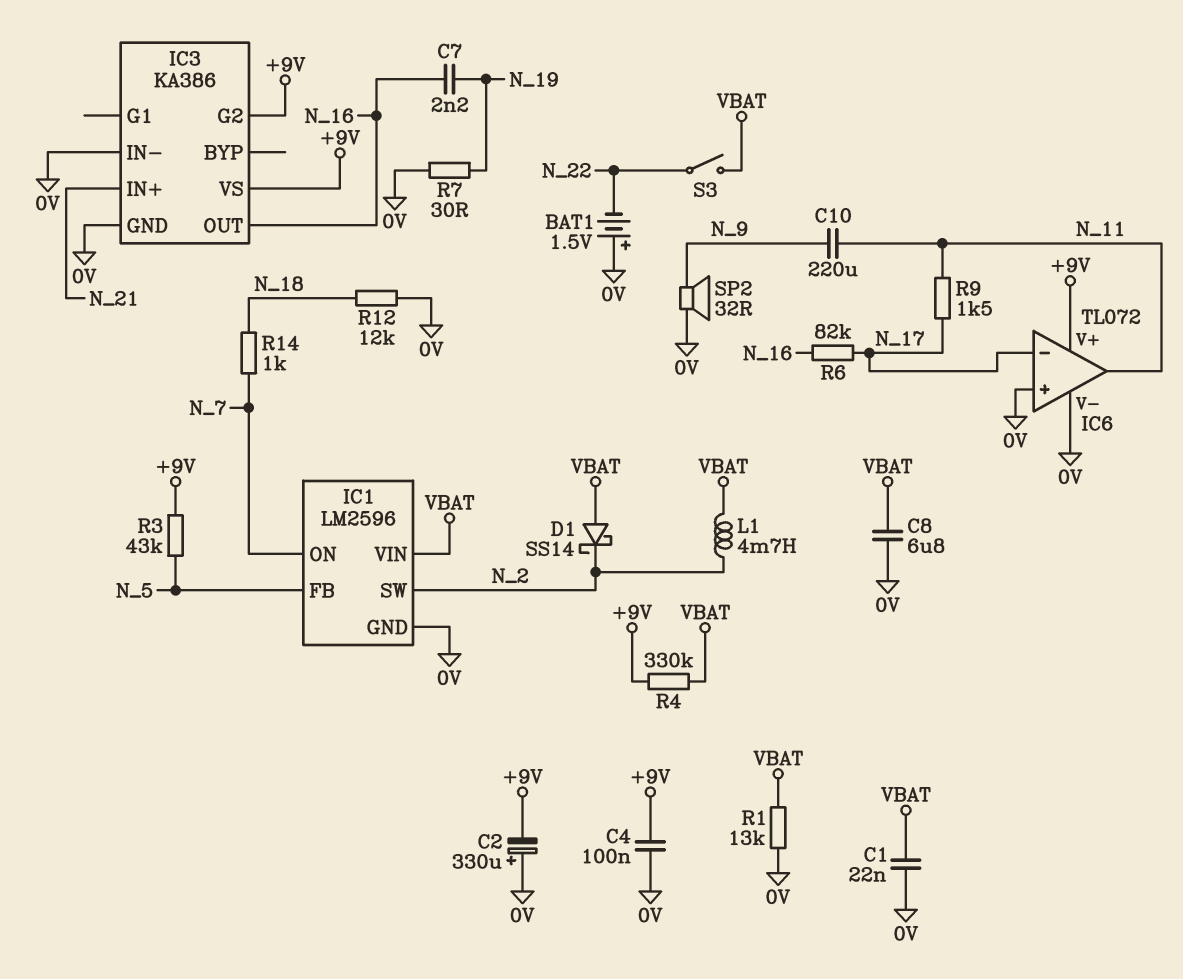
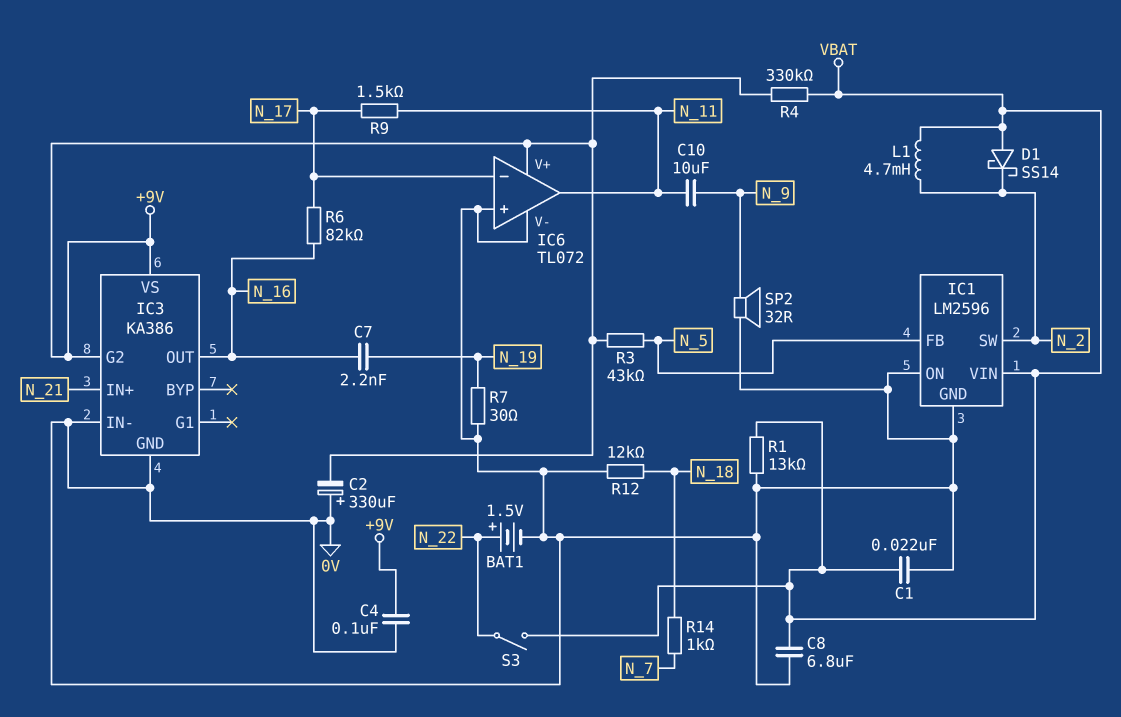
BAT1: 1.5V (plus 0V, minus N_22) -> 1.5V (plus N_22, minus 0V)
C10: 220uF (N_9, N_11) -> 10uF (N_9, N_11)
IC1 pin ON: N_7 -> 0V

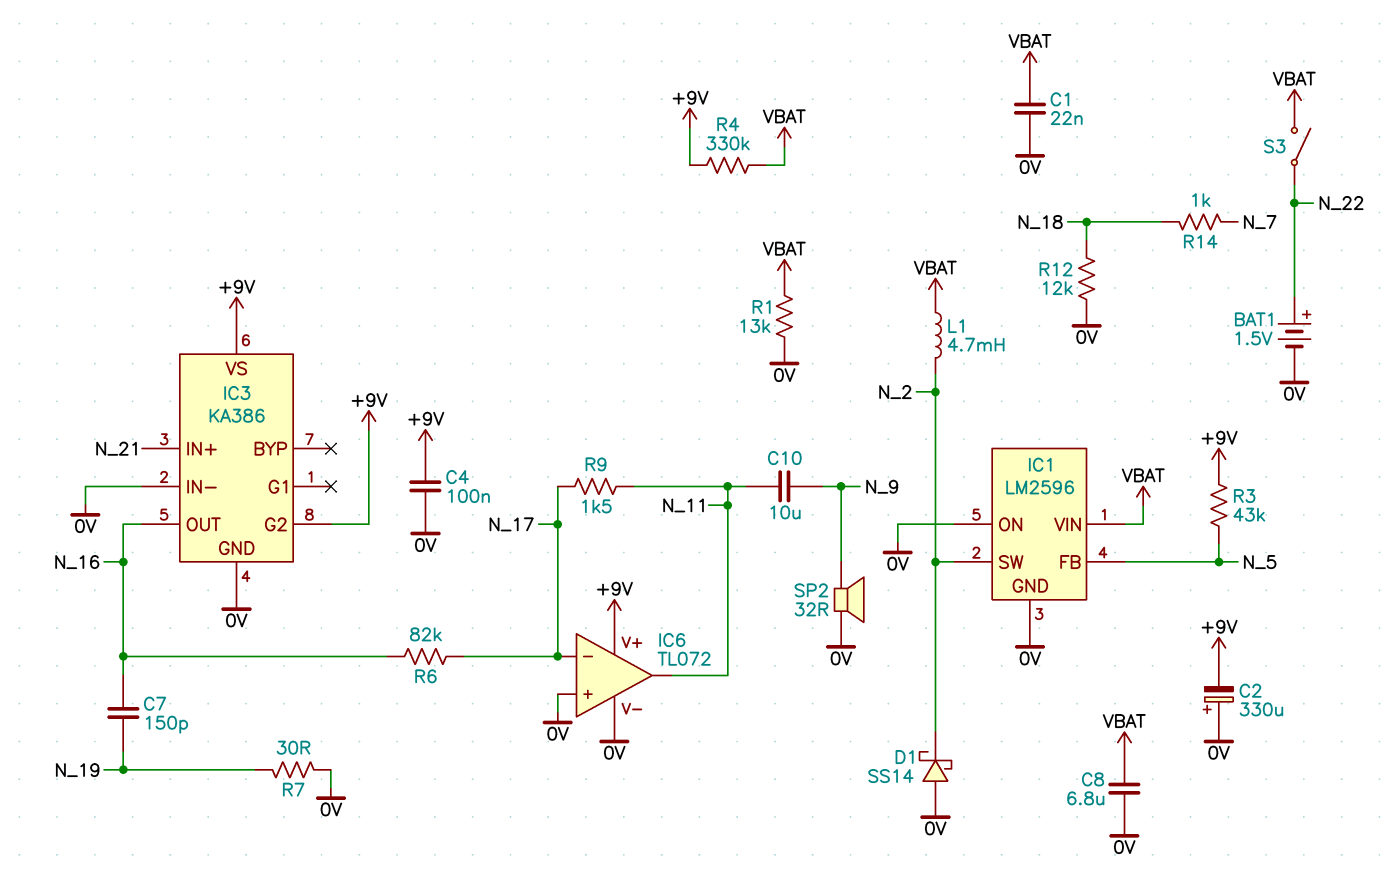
C7: 2.2nF (N_16, N_19) -> 150pF (N_16, N_19)
D1: schottky SS14 (A VBAT, K N_2) -> schottky SS14 (A 0V, K N_2)

